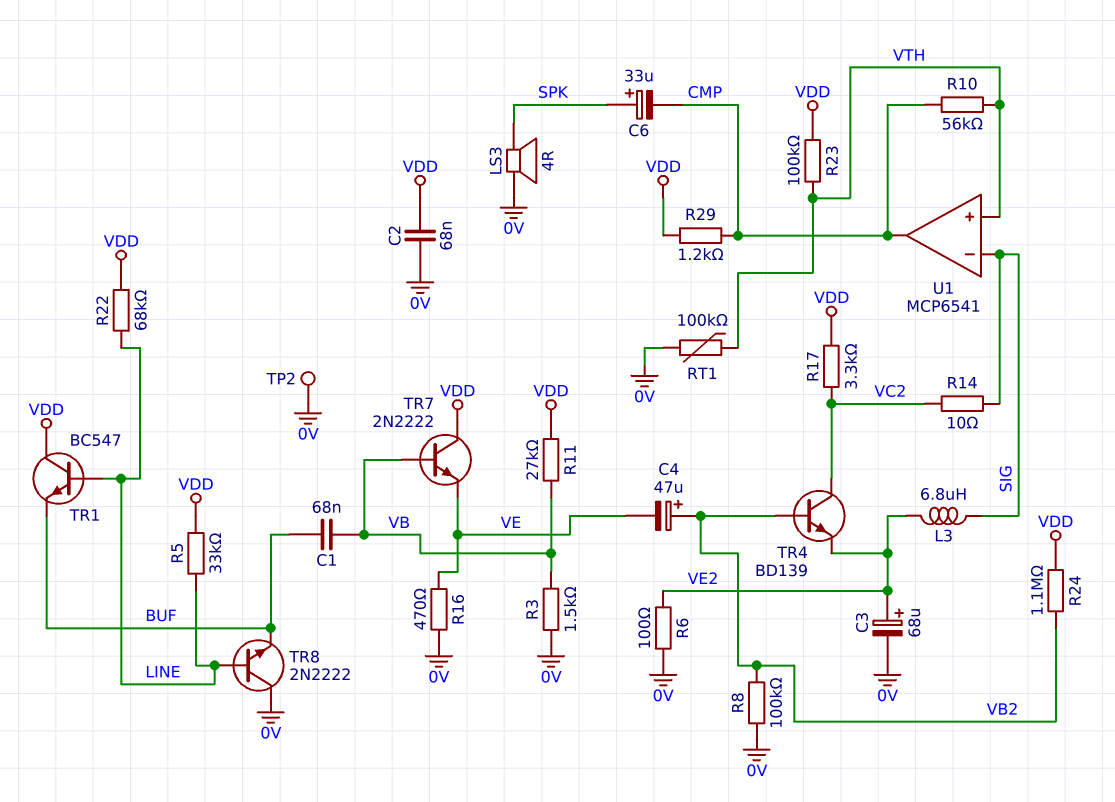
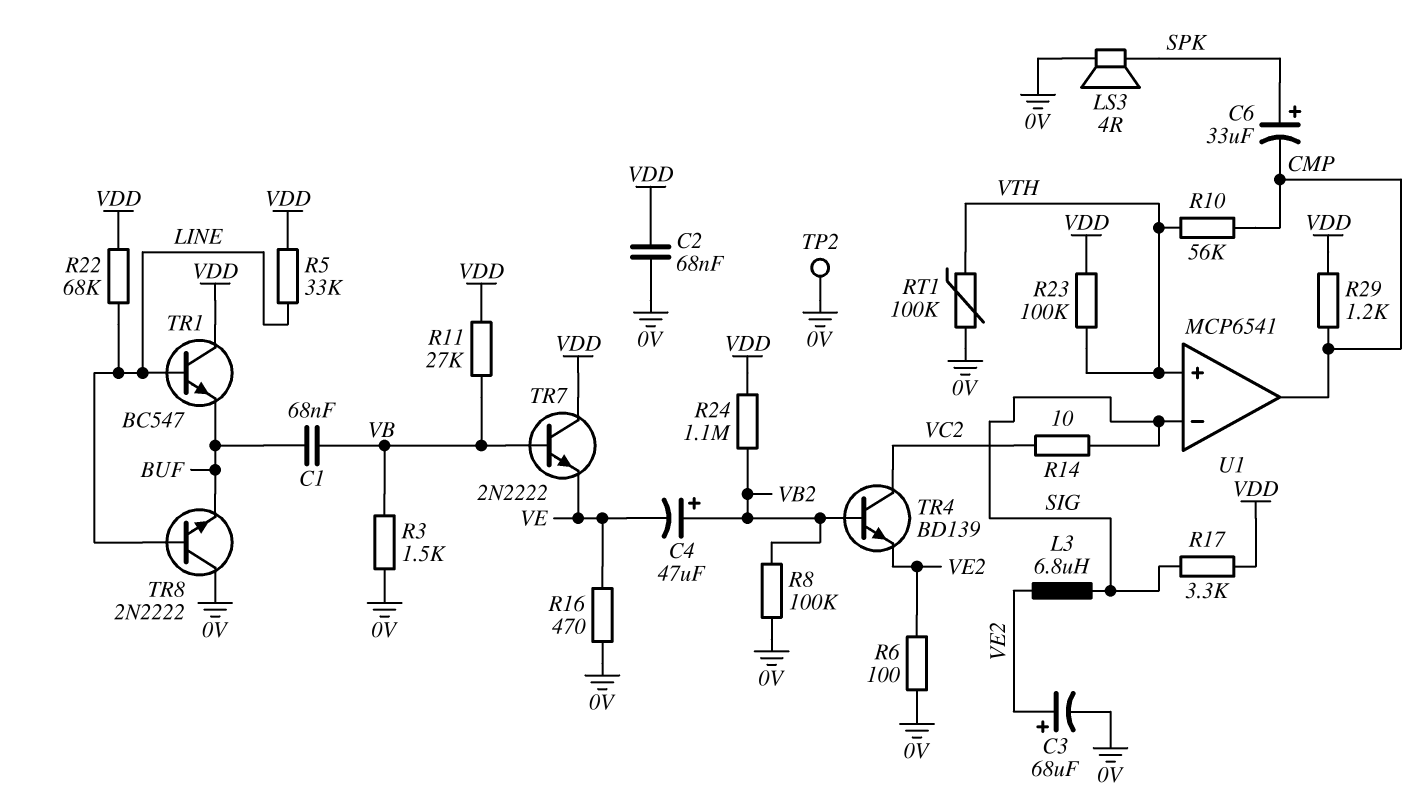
R17: 3.3k (VC2, VDD) -> 3.3k (SIG, VDD)

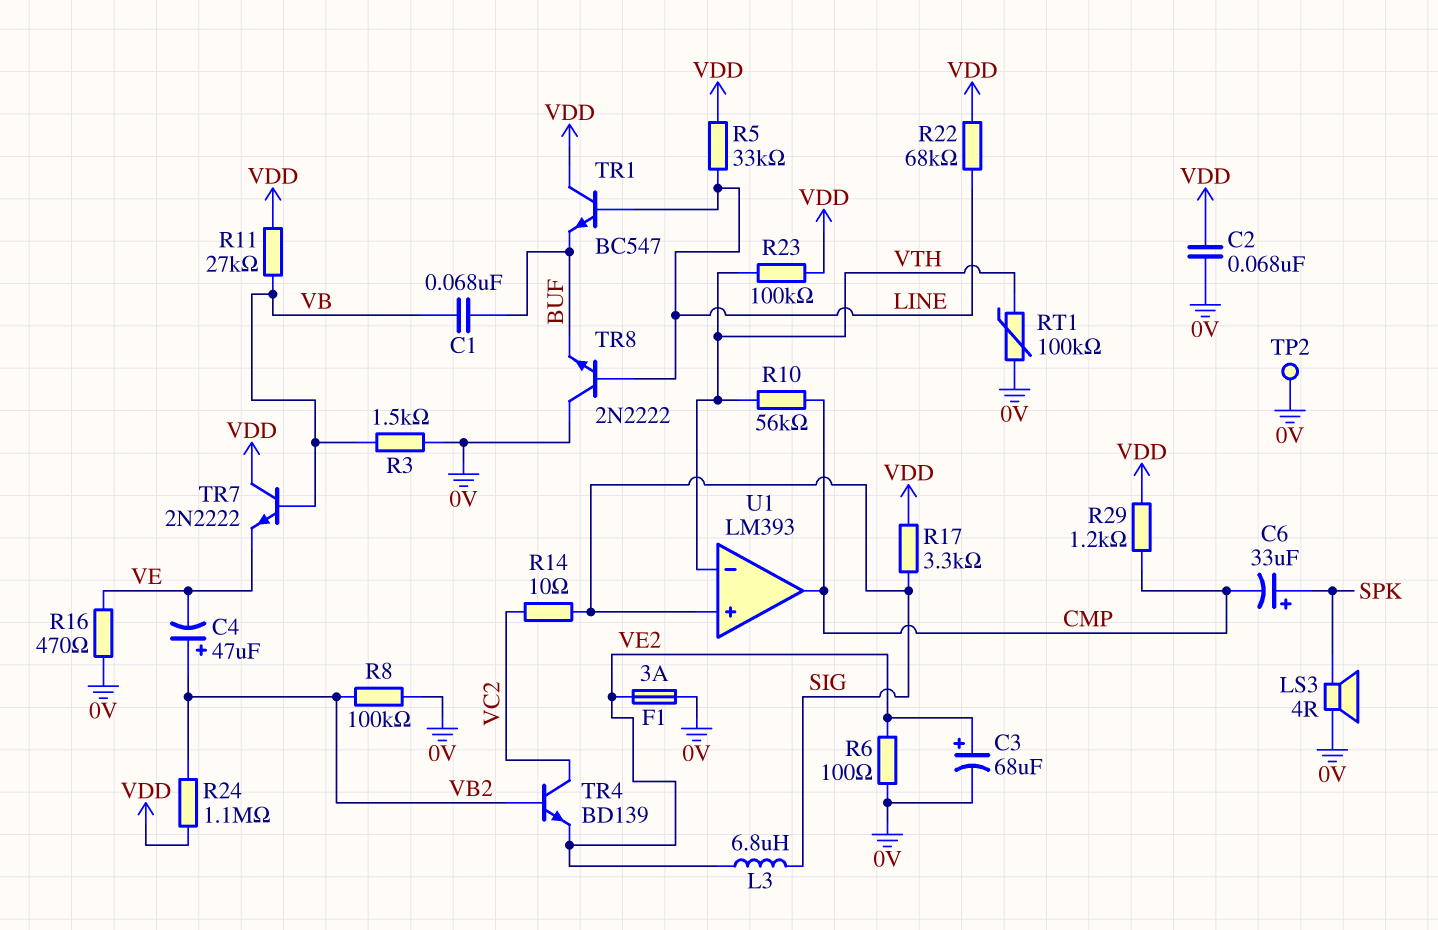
F1: none -> 3A (0V, VE2)
U1: MCP6541 -> LM393
U1 pin in+: VTH -> SIG
U1 pin in-: SIG -> VTH

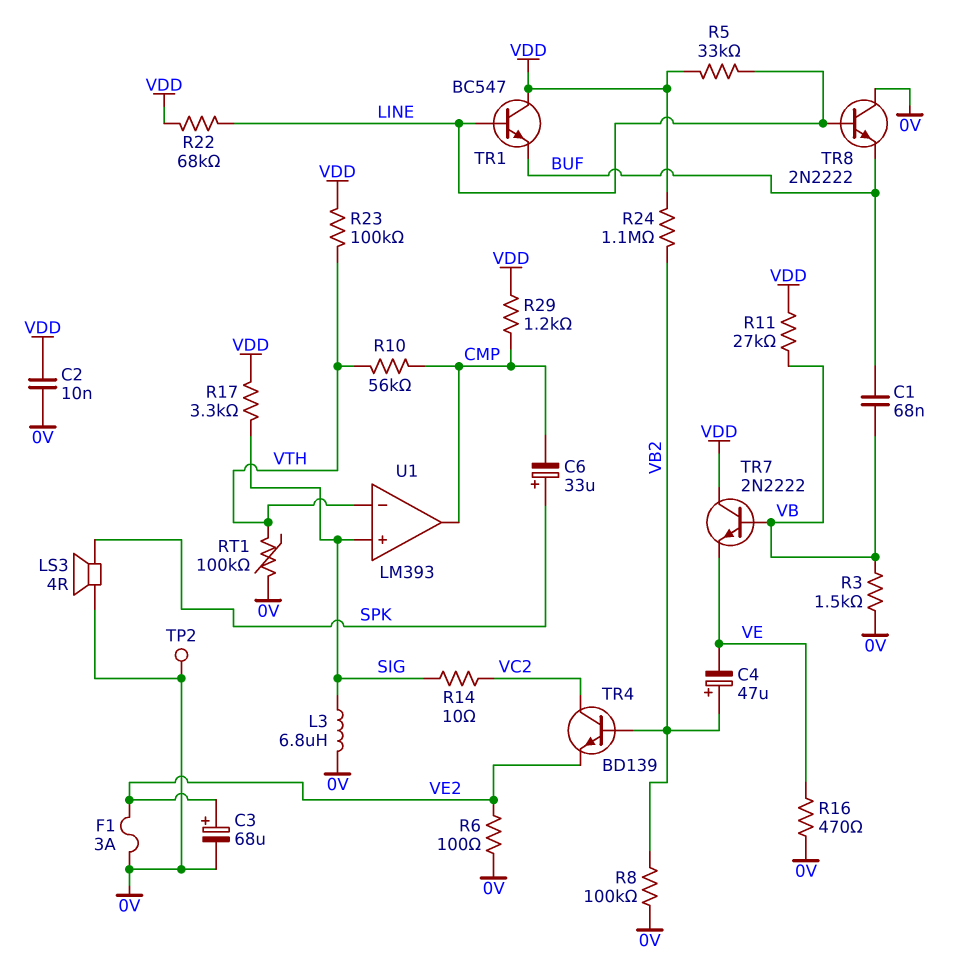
C2: 68nF (0V, VDD) -> 10nF (0V, VDD)
L3: 6.8uH (SIG, VE2) -> 6.8uH (0V, SIG)

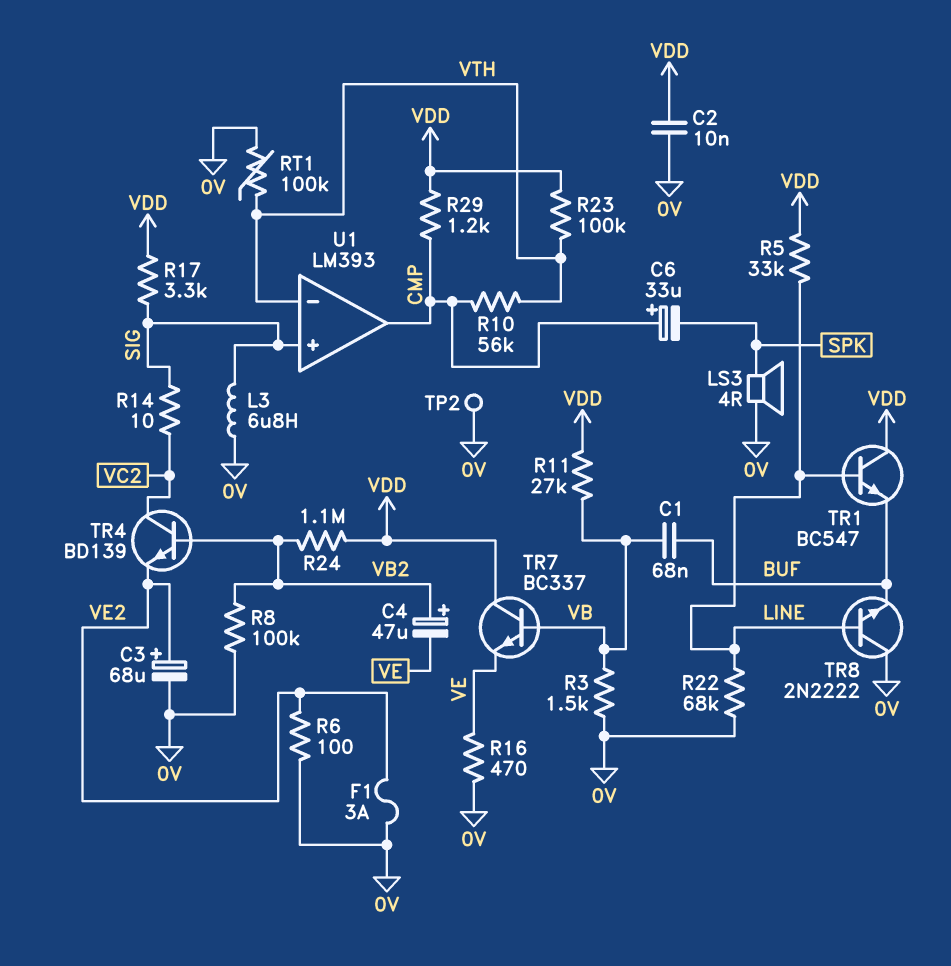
C6: 33uF (plus SPK, minus CMP) -> 33uF (plus CMP, minus SPK)
R22: 68k (LINE, VDD) -> 68k (0V, LINE)
TR7: NPN 2N2222 (B VB, C VDD, E VE) -> NPN BC337 (B VB, C VDD, E VE)

